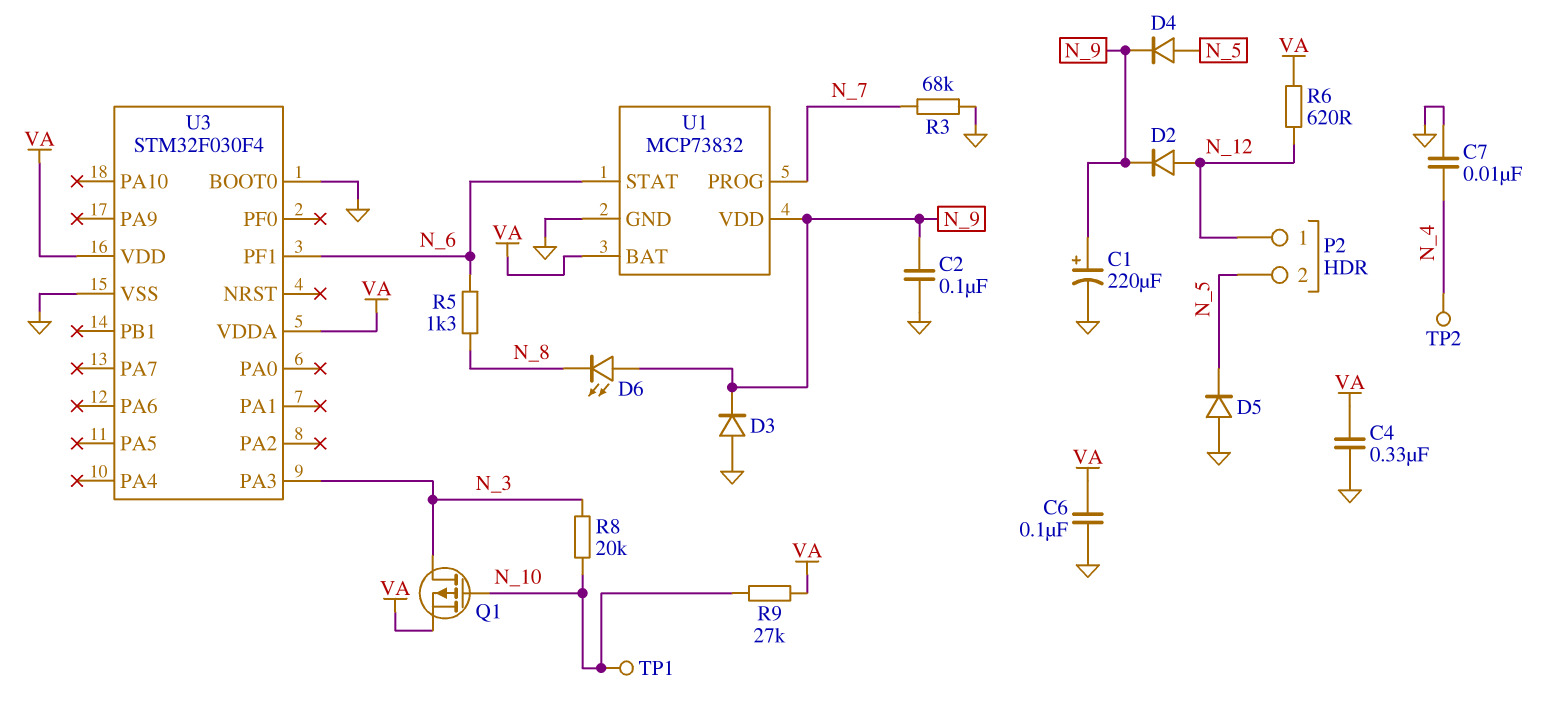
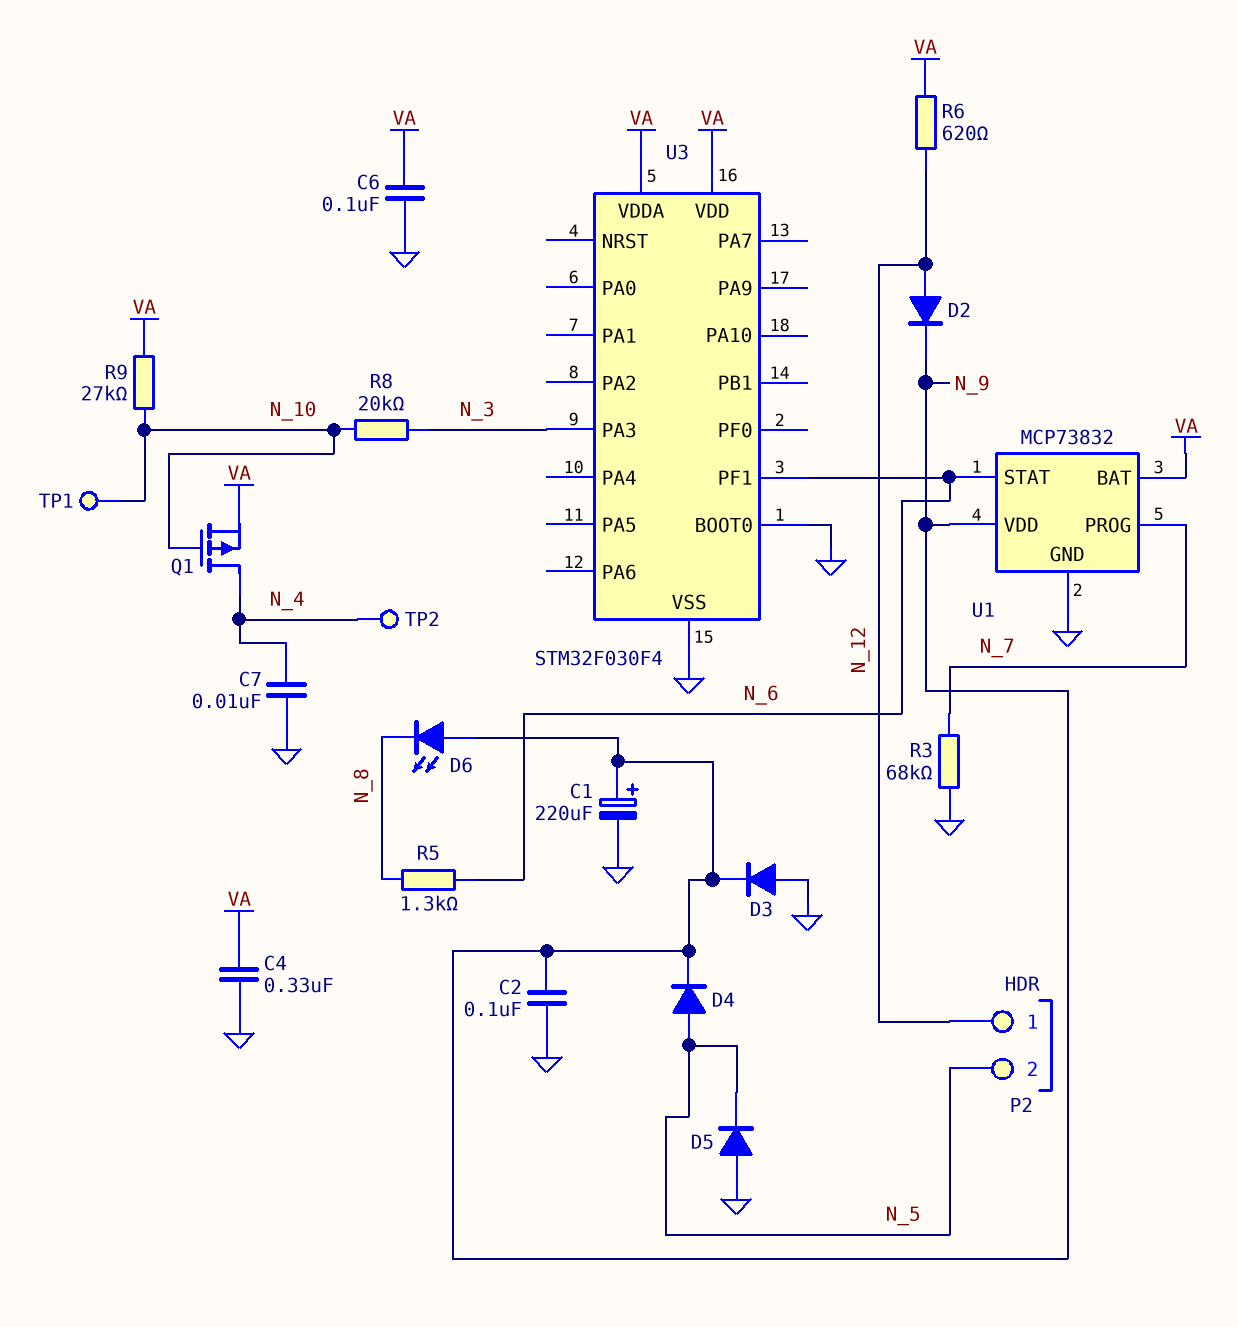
Q1: PMOS (G N_10, D N_3, S VA) -> PMOS (G N_10, D N_4, S VA)

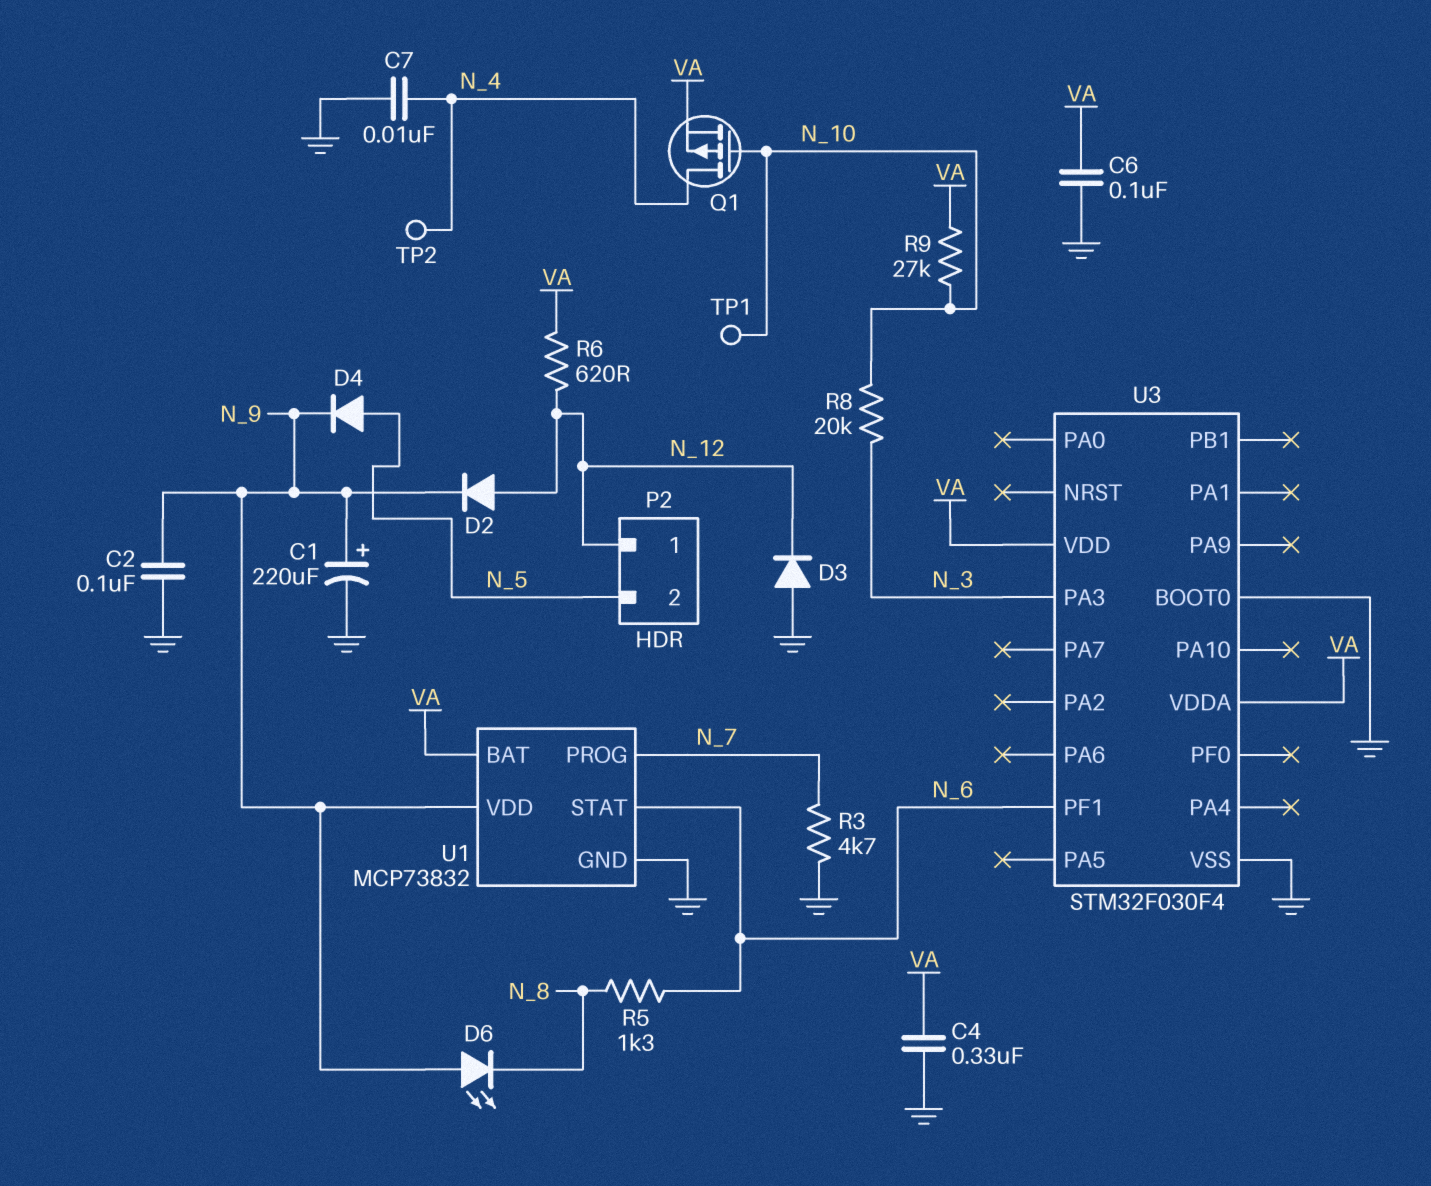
D3: diode (A GND, K N_9) -> diode (A GND, K N_12)
D5: diode (A GND, K N_5) -> none
R3: 68k (GND, N_7) -> 4.7k (GND, N_7)

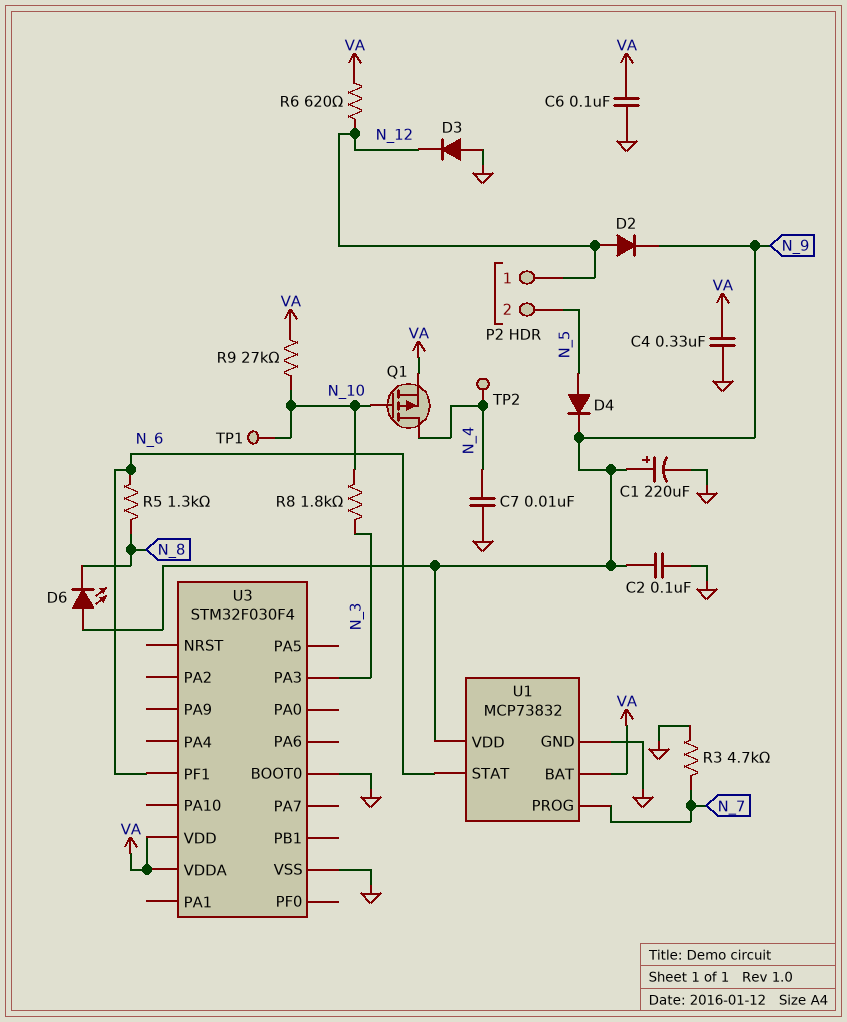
R8: 20k (N_3, N_10) -> 1.8k (N_3, N_10)

